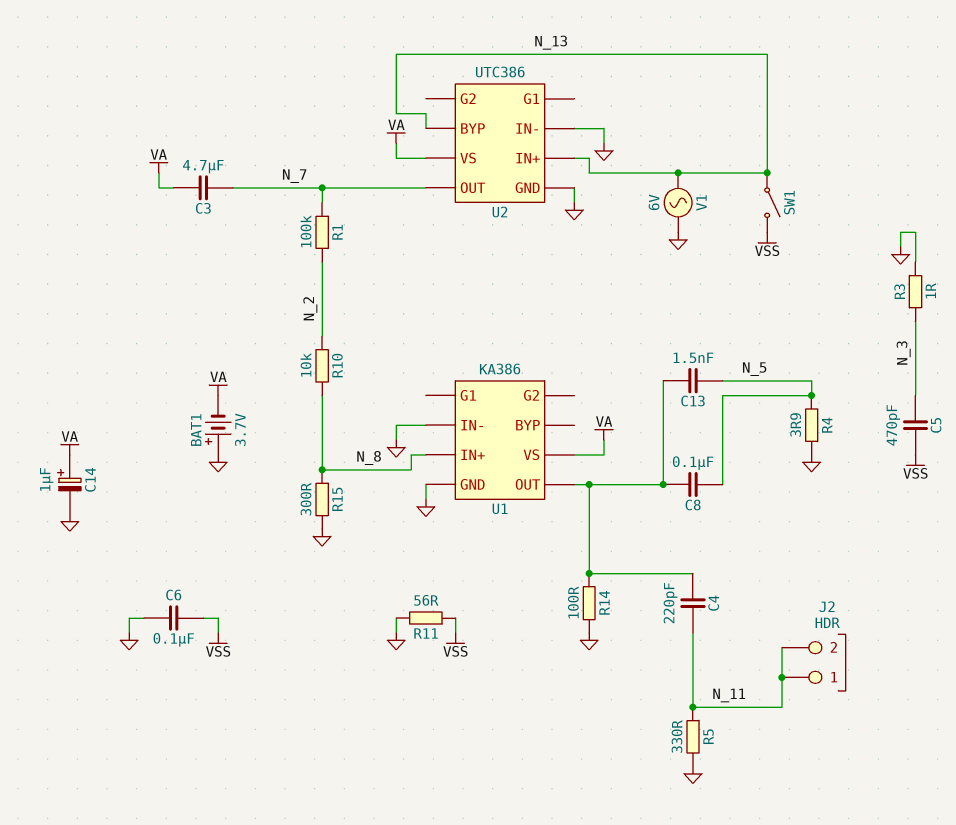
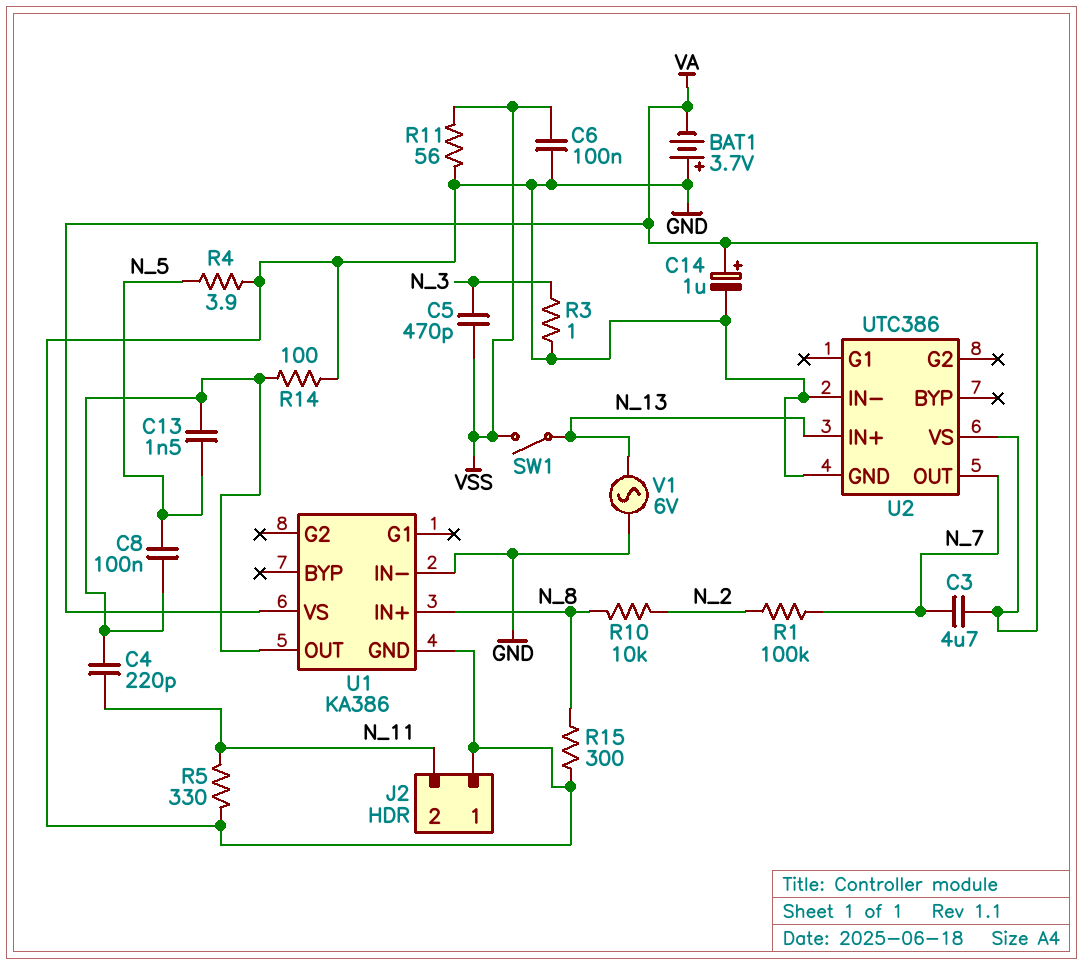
J2 pin 1: N_11 -> GND
U2 pin BYP: N_13 -> none

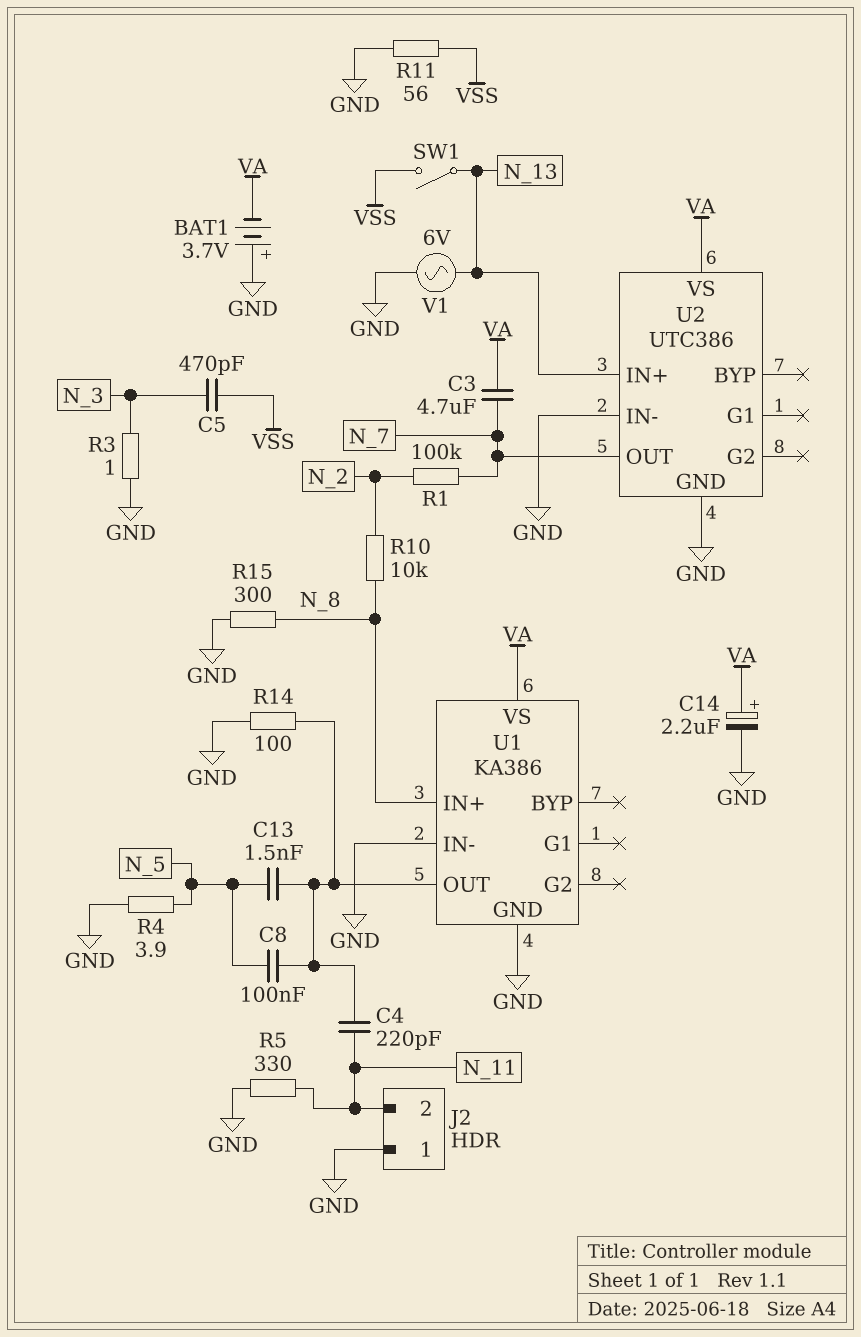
C6: 100nF (GND, VSS) -> none
C14: 1uF (plus VA, minus GND) -> 2.2uF (plus VA, minus GND)

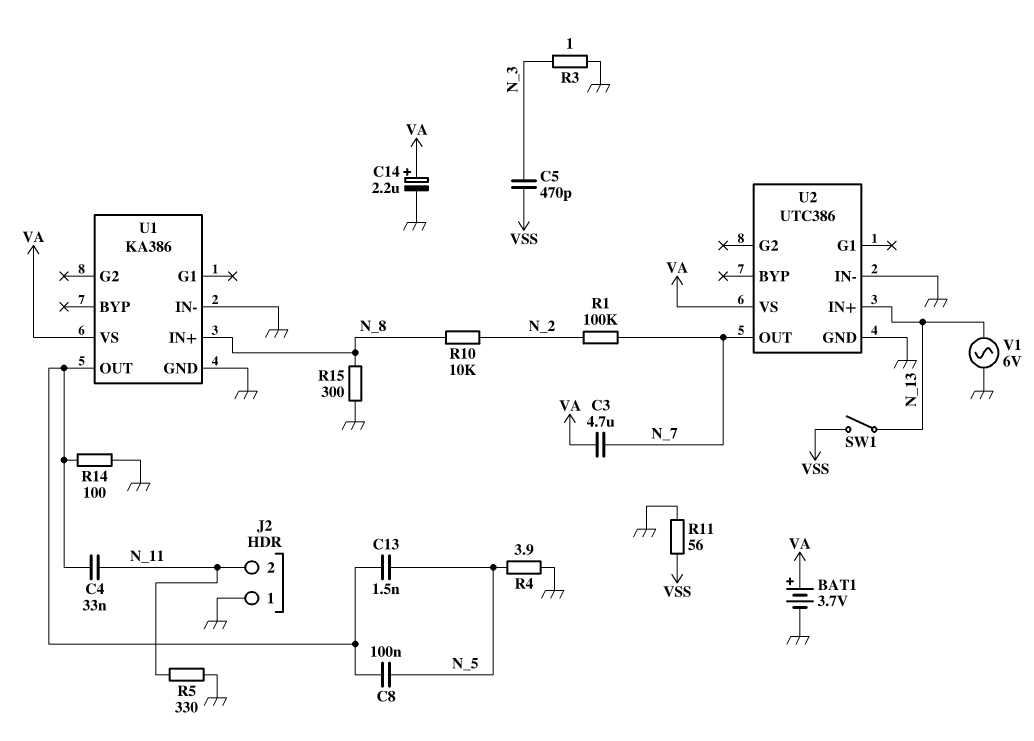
BAT1: 3.7V (plus GND, minus VA) -> 3.7V (plus VA, minus GND)
C4: 220pF (N_11, U1/OUT) -> 33nF (N_11, U1/OUT)

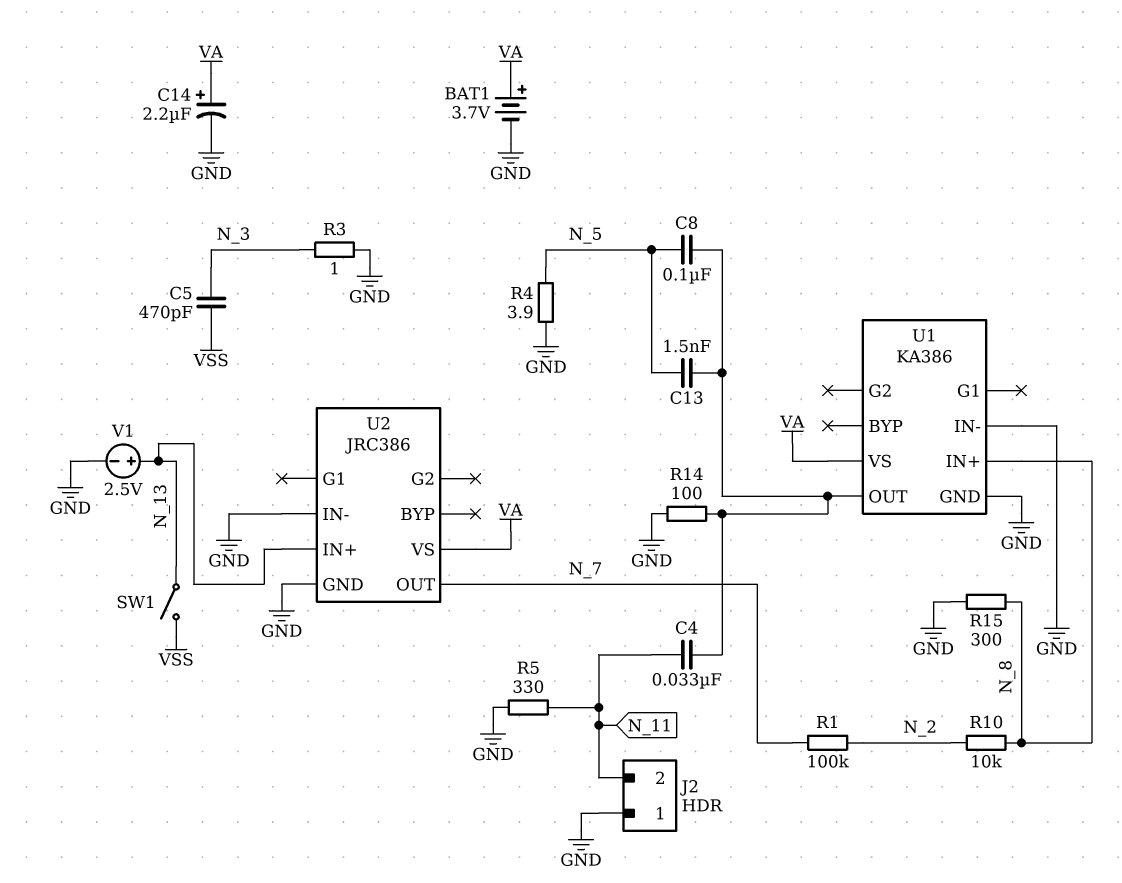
C3: 4.7uF (N_7, VA) -> none
R11: 56 (GND, VSS) -> none
U2: UTC386 -> JRC386
V1: AC 6V (GND, N_13) -> 2.5V (plus N_13, minus GND)

